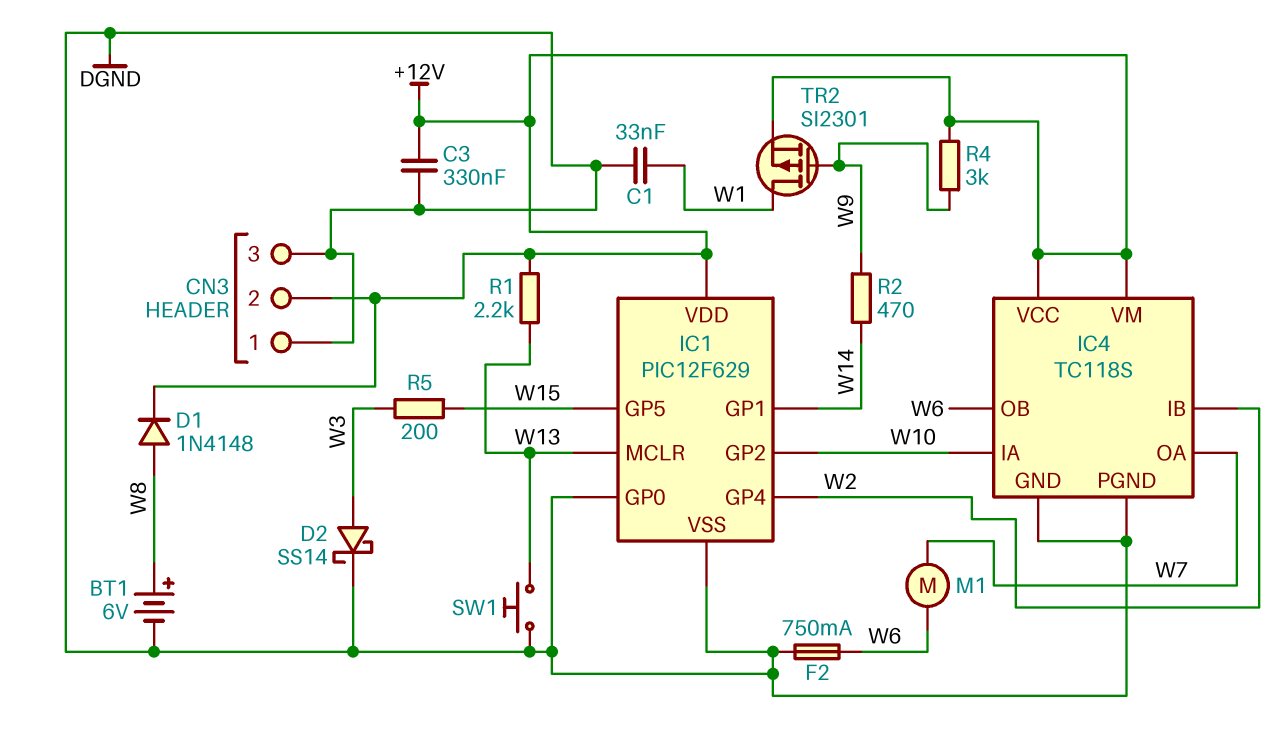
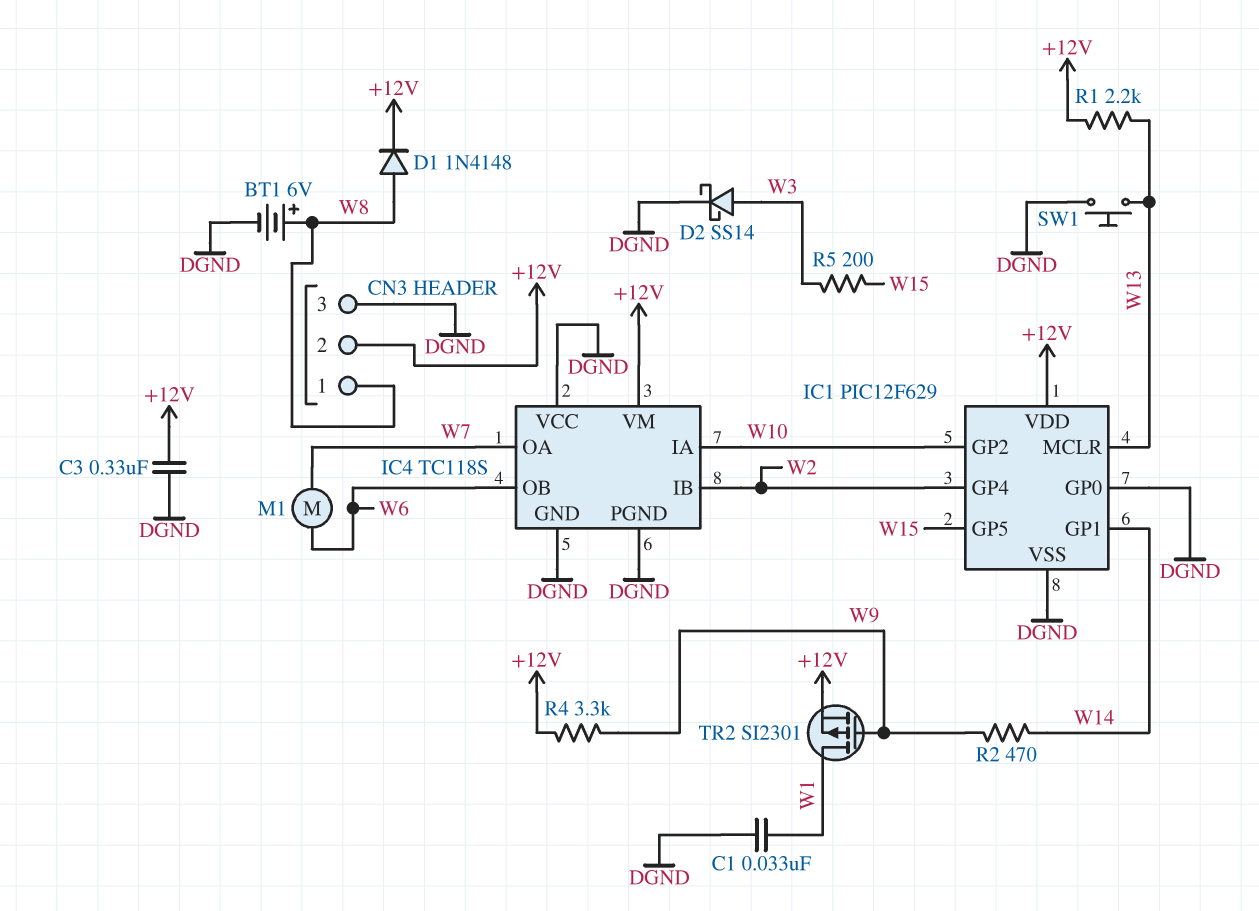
CN3 pin 1: DGND -> W8
F2: 750mA (DGND, W6) -> none
IC4 pin VCC: +12V -> DGND
R4: 3k (+12V, W9) -> 3.3k (+12V, W9)

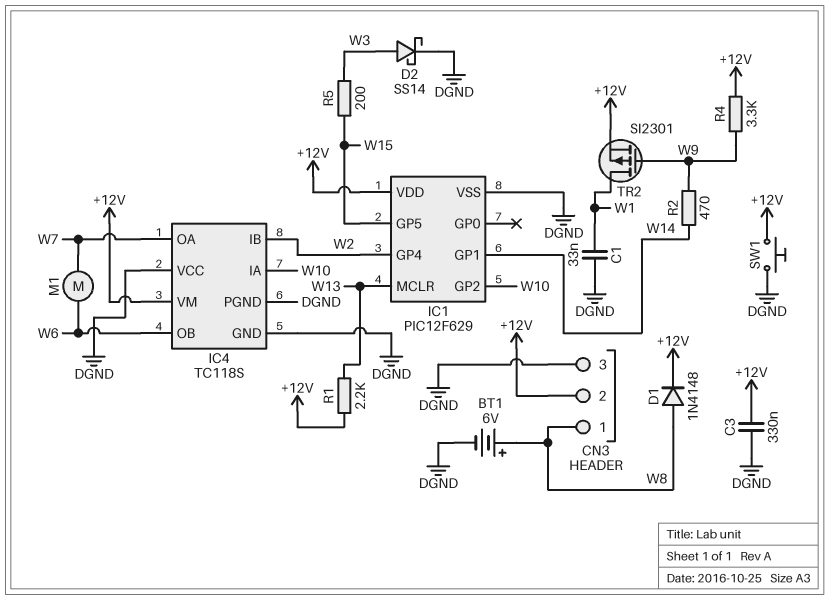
IC1 pin GP0: DGND -> none
SW1: button (DGND, W13) -> button (+12V, DGND)

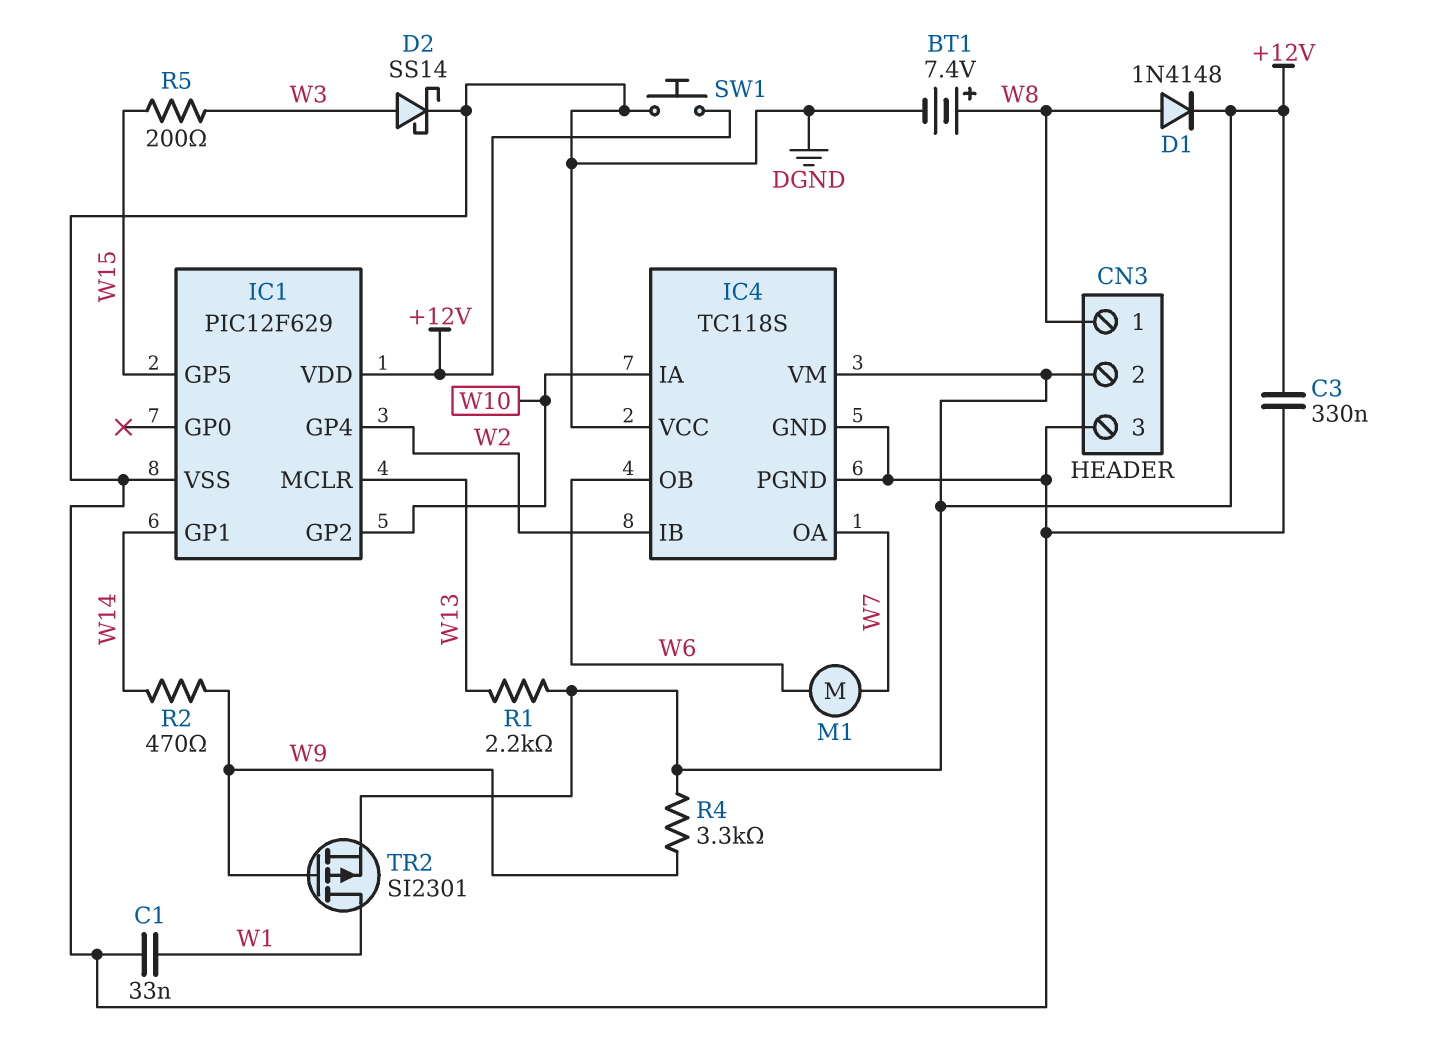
BT1: 6V (plus W8, minus DGND) -> 7.4V (plus W8, minus DGND)

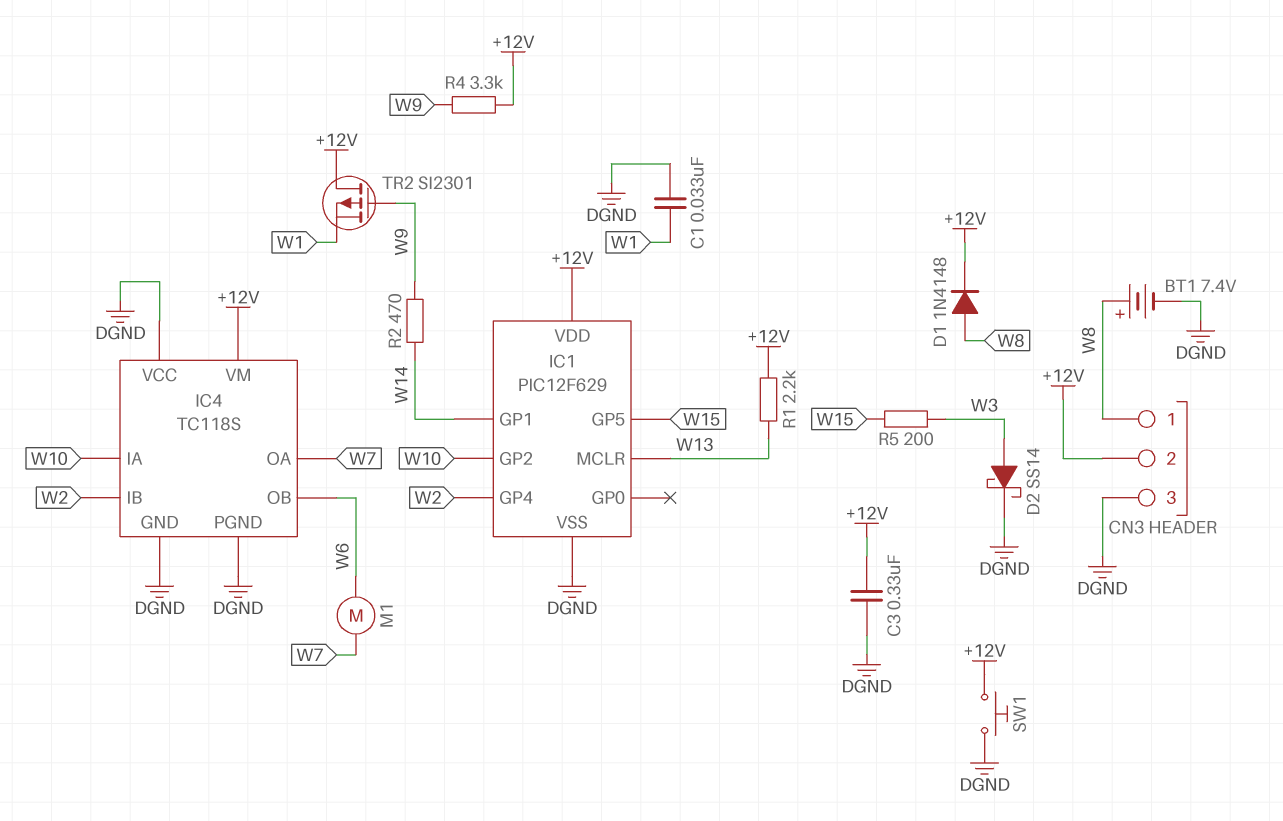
TR2: PMOS SI2301 (G W9, D W1, S +12V) -> PMOS SI2301 (G W9, D +12V, S W1)

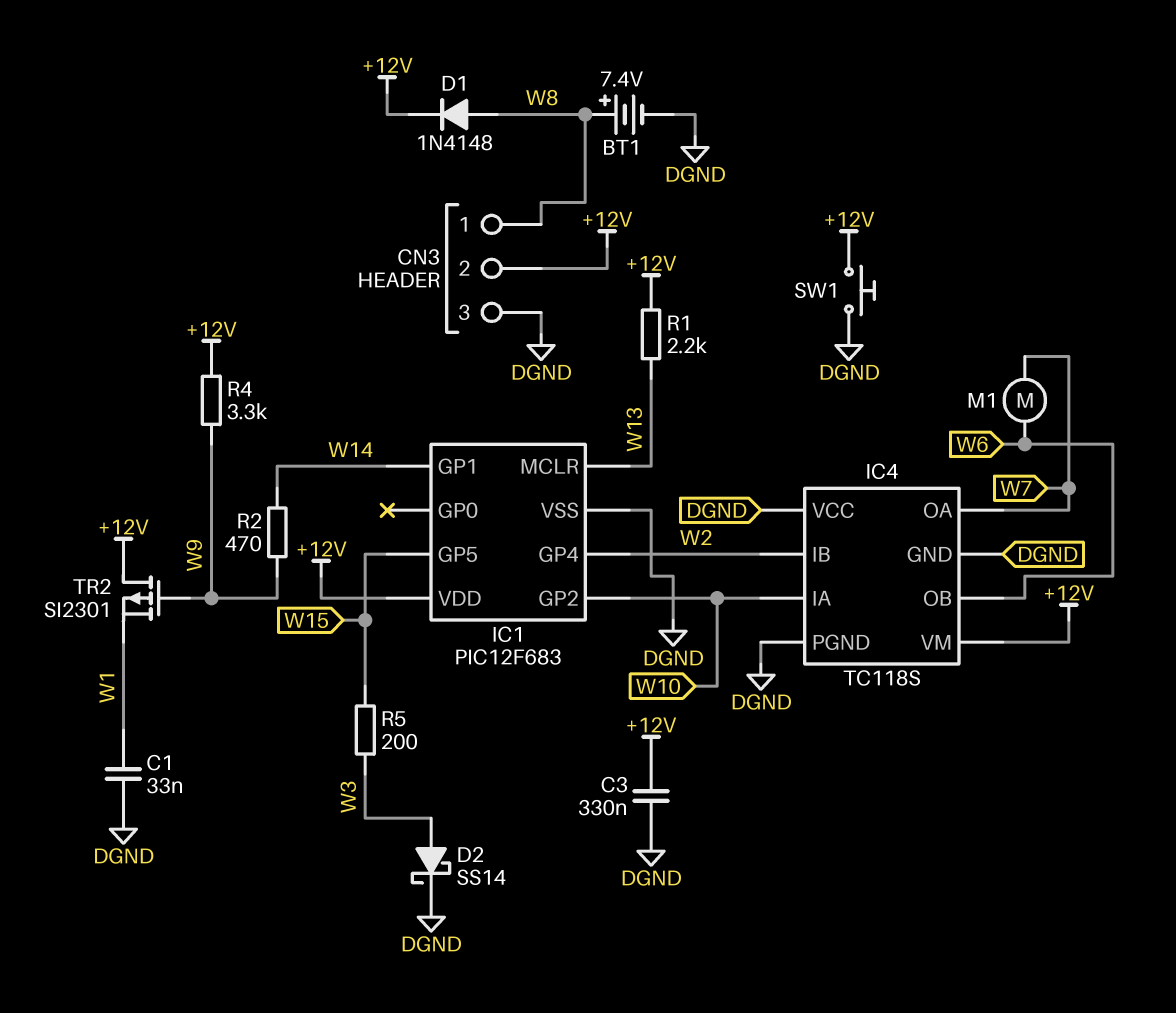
IC1: PIC12F629 -> PIC12F683

